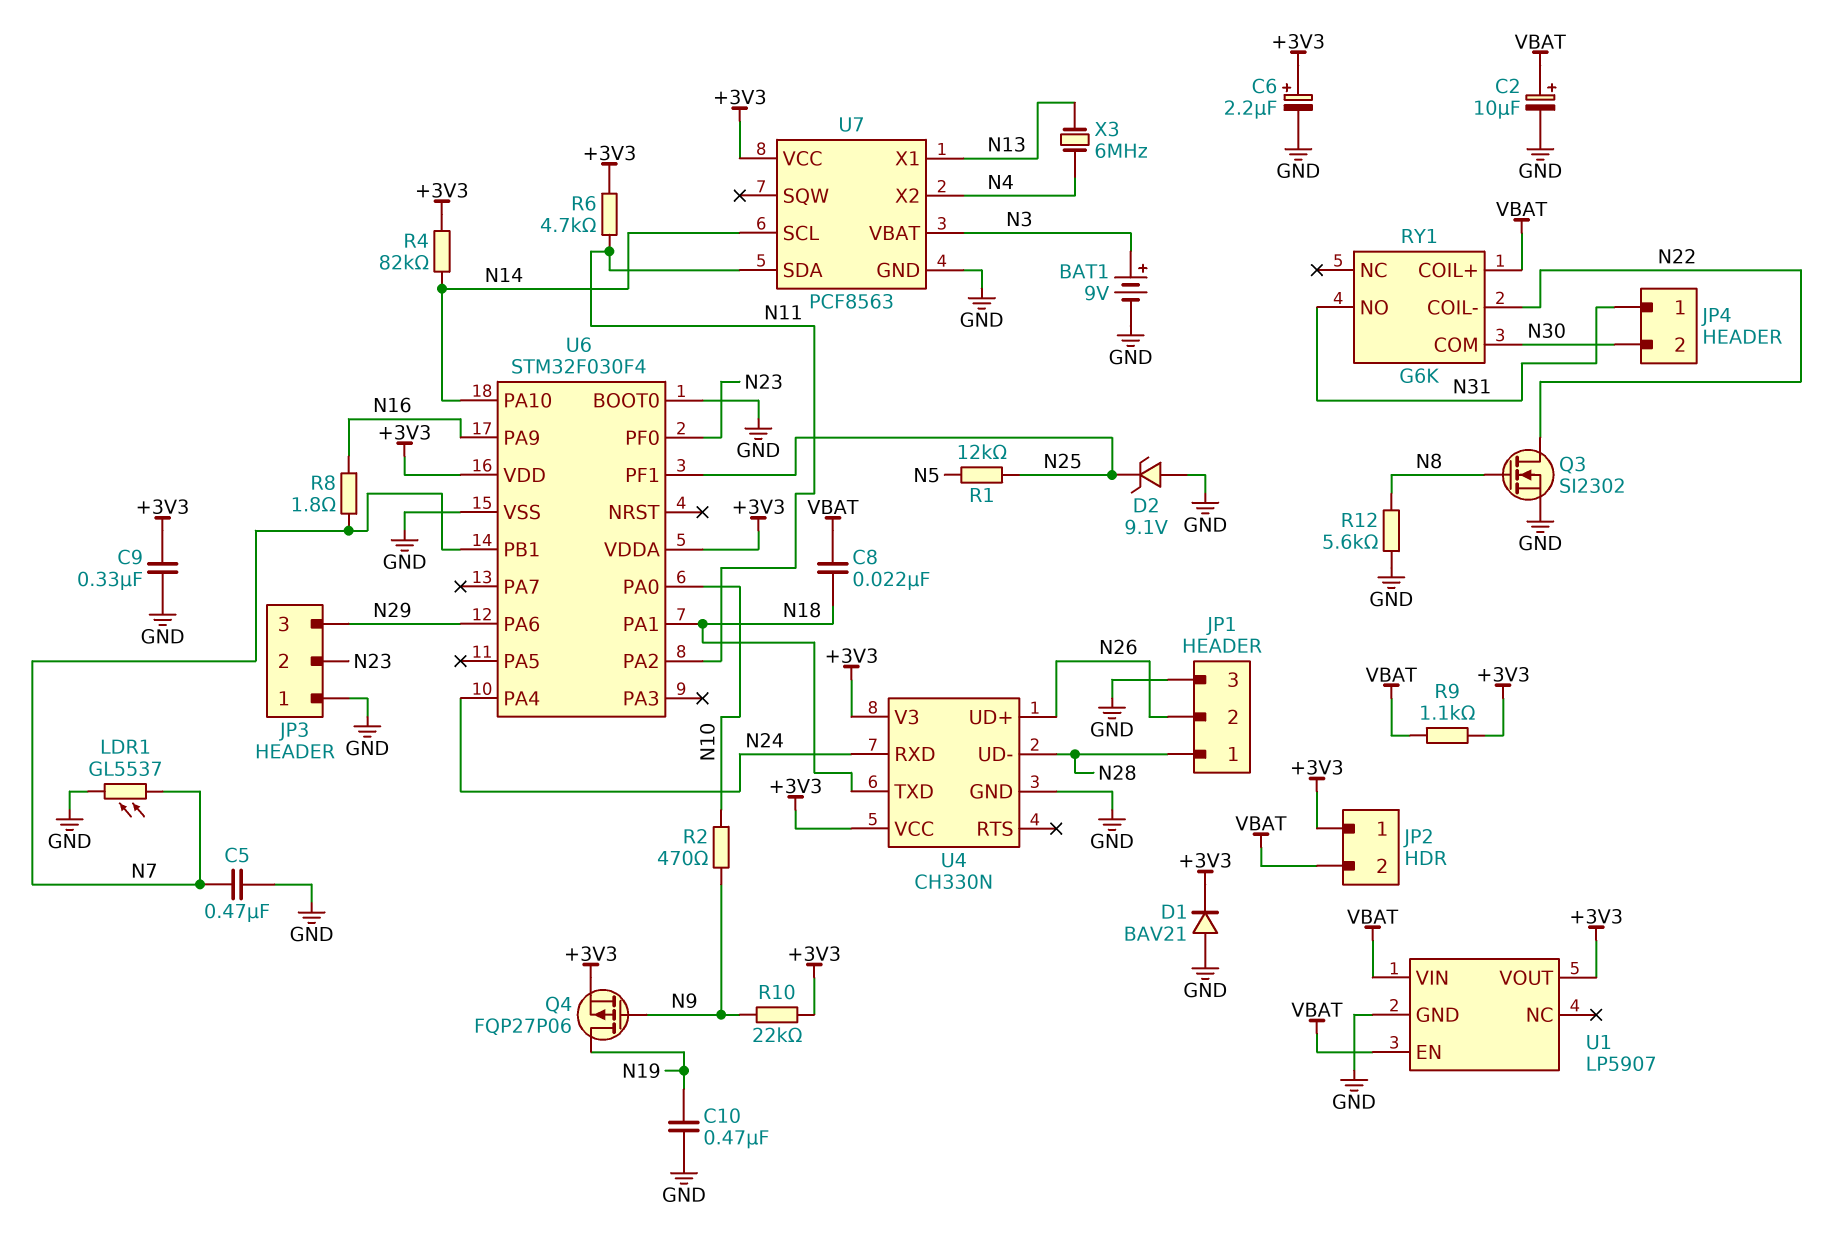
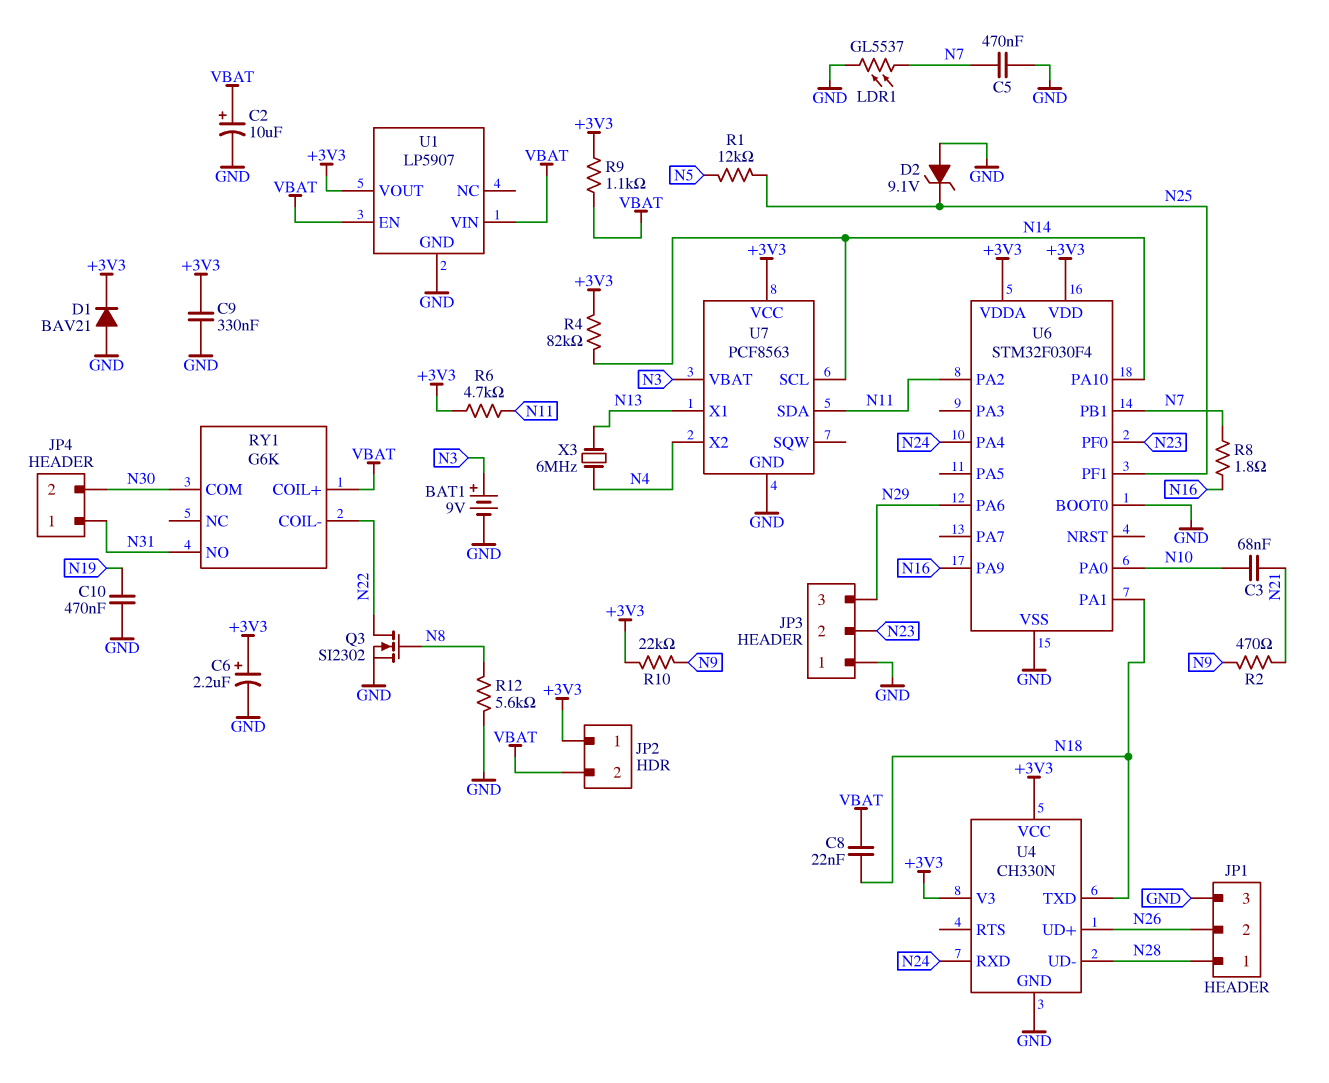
C3: none -> 68nF (N10, N21)
Q4: PMOS FQP27P06 (G N9, D N19, S +3V3) -> none
R2: 470 (N9, N10) -> 470 (N9, N21)

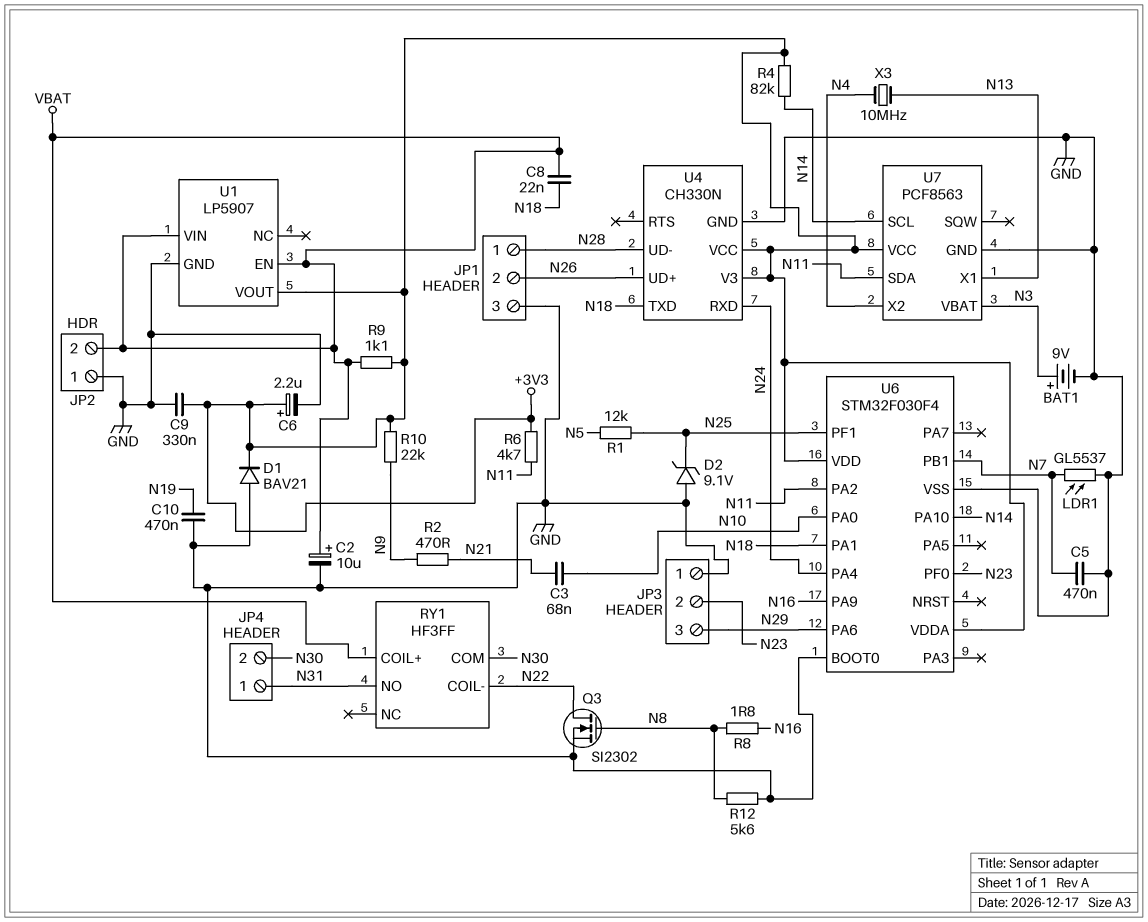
JP2 pin 1: +3V3 -> GND
R8: 1.8 (N7, N16) -> 1.8 (N8, N16)
RY1: G6K -> HF3FF
X3: 6MHz (N4, N13) -> 10MHz (N4, N13)

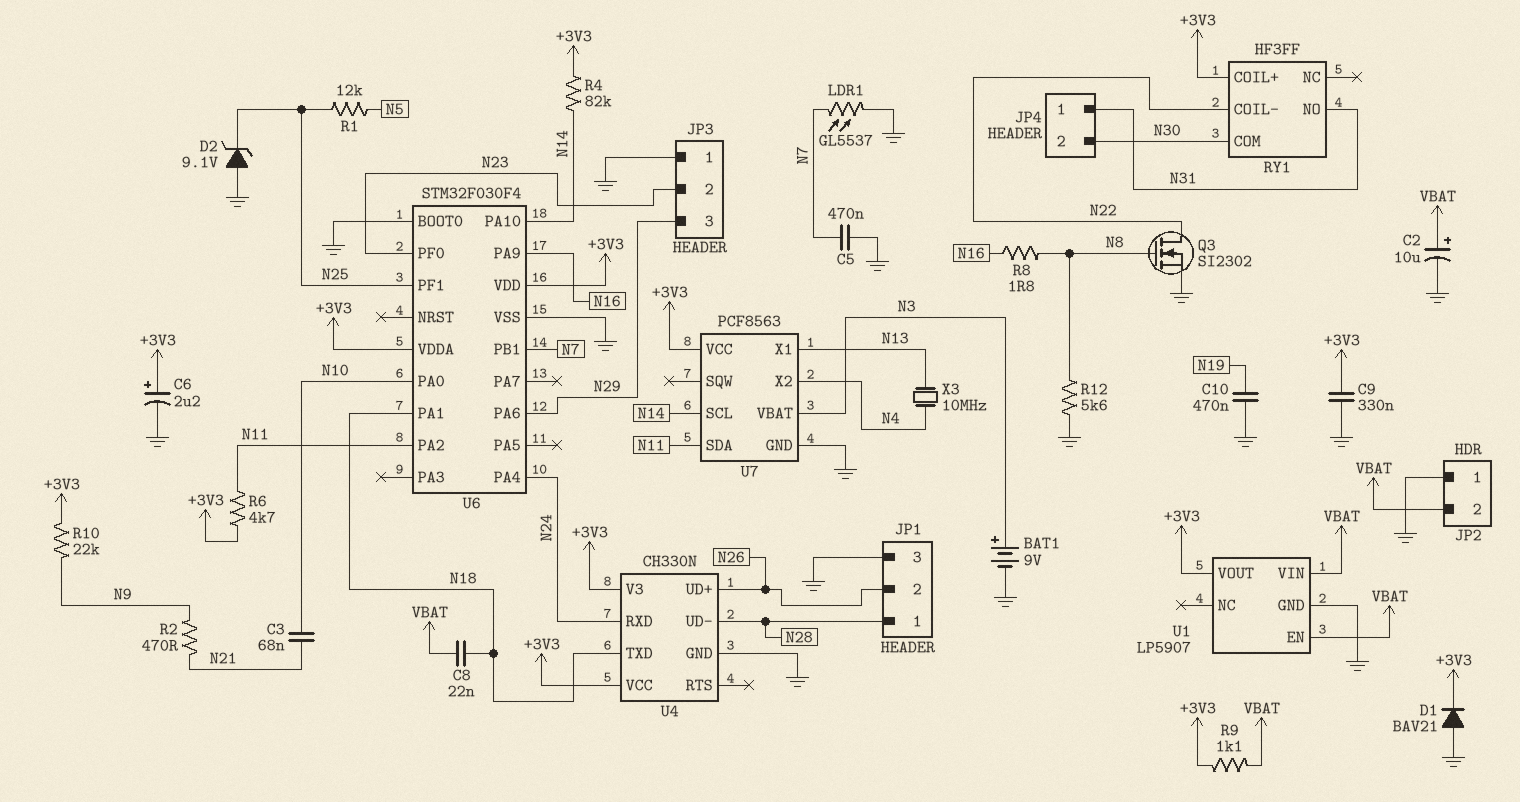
RY1 pin COIL+: VBAT -> +3V3

